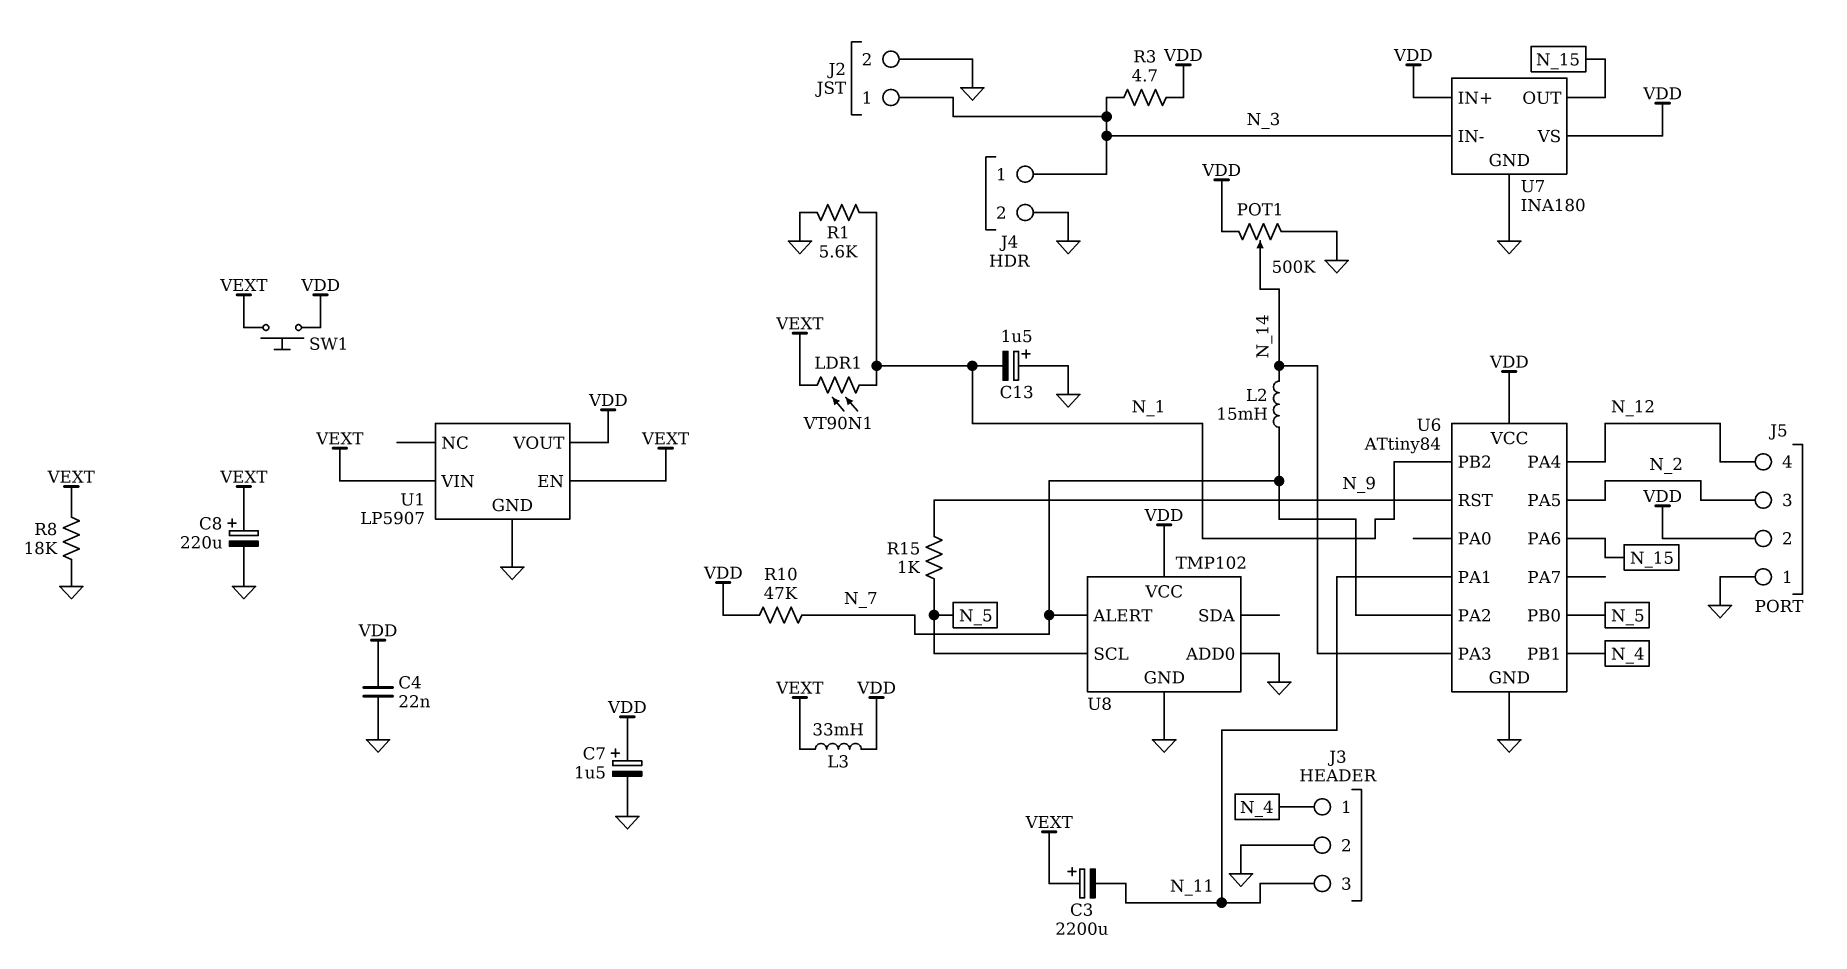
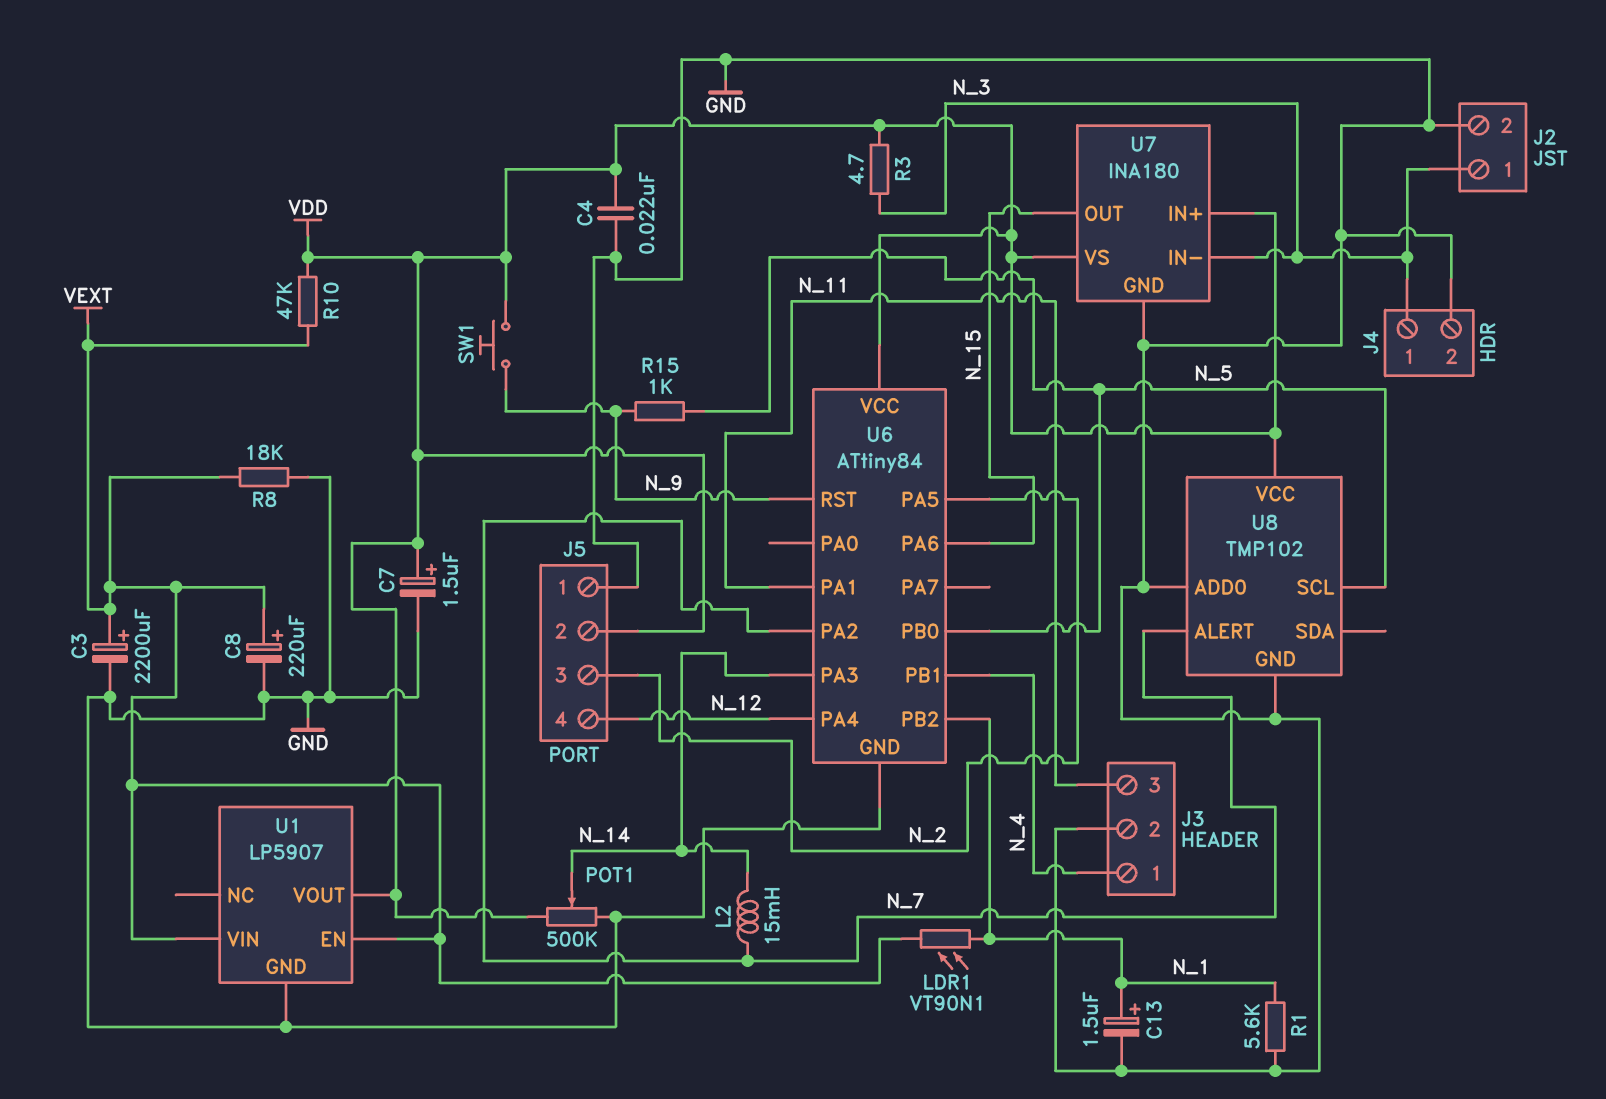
C3: 2200uF (plus VEXT, minus N_11) -> 2200uF (plus VEXT, minus GND)
C13: 1.5uF (plus GND, minus N_1) -> 1.5uF (plus N_1, minus GND)
L3: 33mH (VDD, VEXT) -> none
R10: 47k (N_7, VDD) -> 47k (VDD, VEXT)
SW1: button (VDD, VEXT) -> button (N_9, VDD)

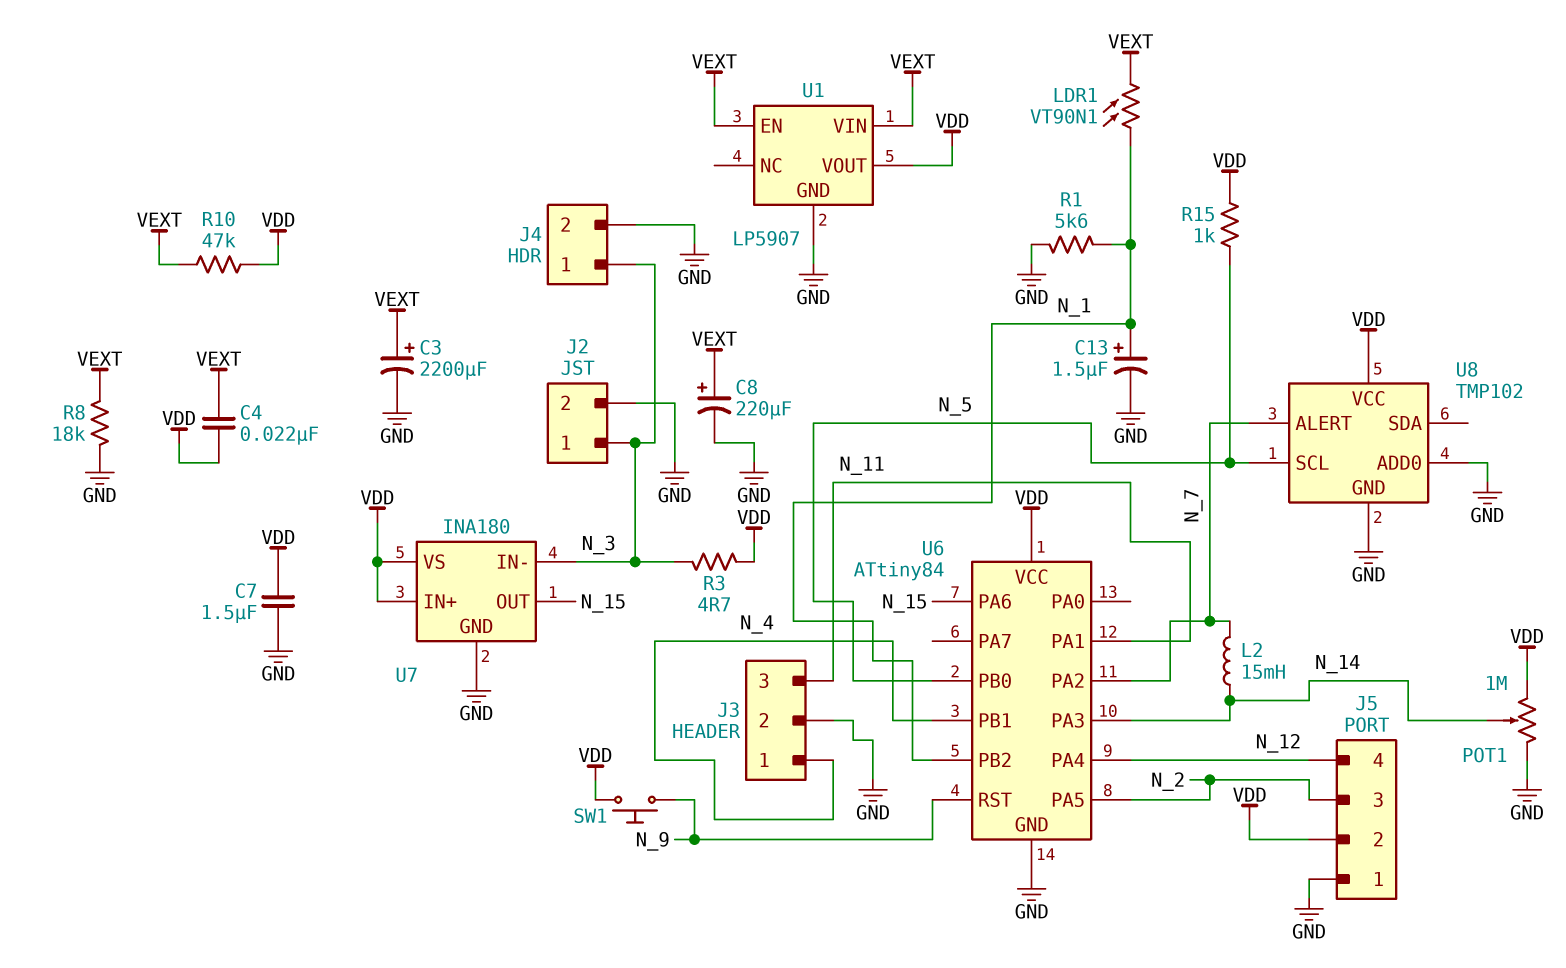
C4: 22nF (GND, VDD) -> 22nF (VDD, VEXT)
C7: 1.5uF (plus VDD, minus GND) -> 1.5uF (GND, VDD)
POT1: 500k (GND, VDD, wiper N_14) -> 1M (GND, VDD, wiper N_14)
R15: 1k (N_5, N_9) -> 1k (N_5, VDD)

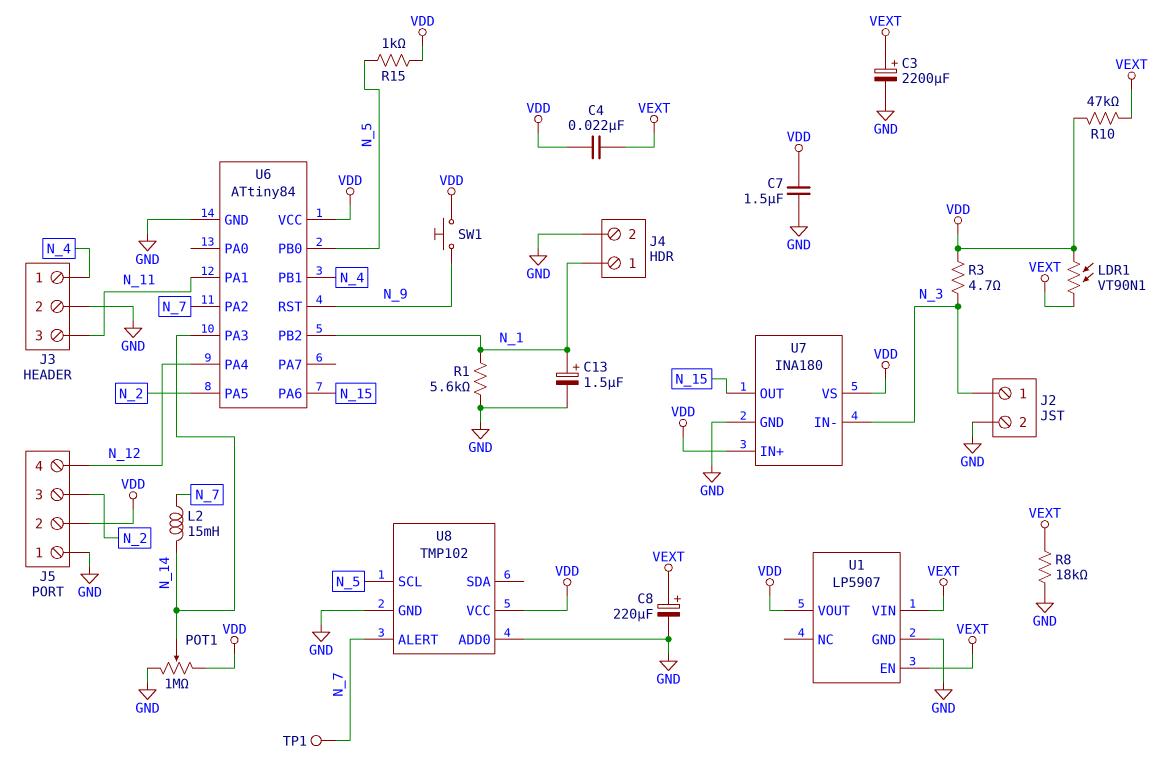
J4 pin 1: N_3 -> N_1
LDR1: VT90N1 (N_1, VEXT) -> VT90N1 (VDD, VEXT)
TP1: none -> test point (N_7)

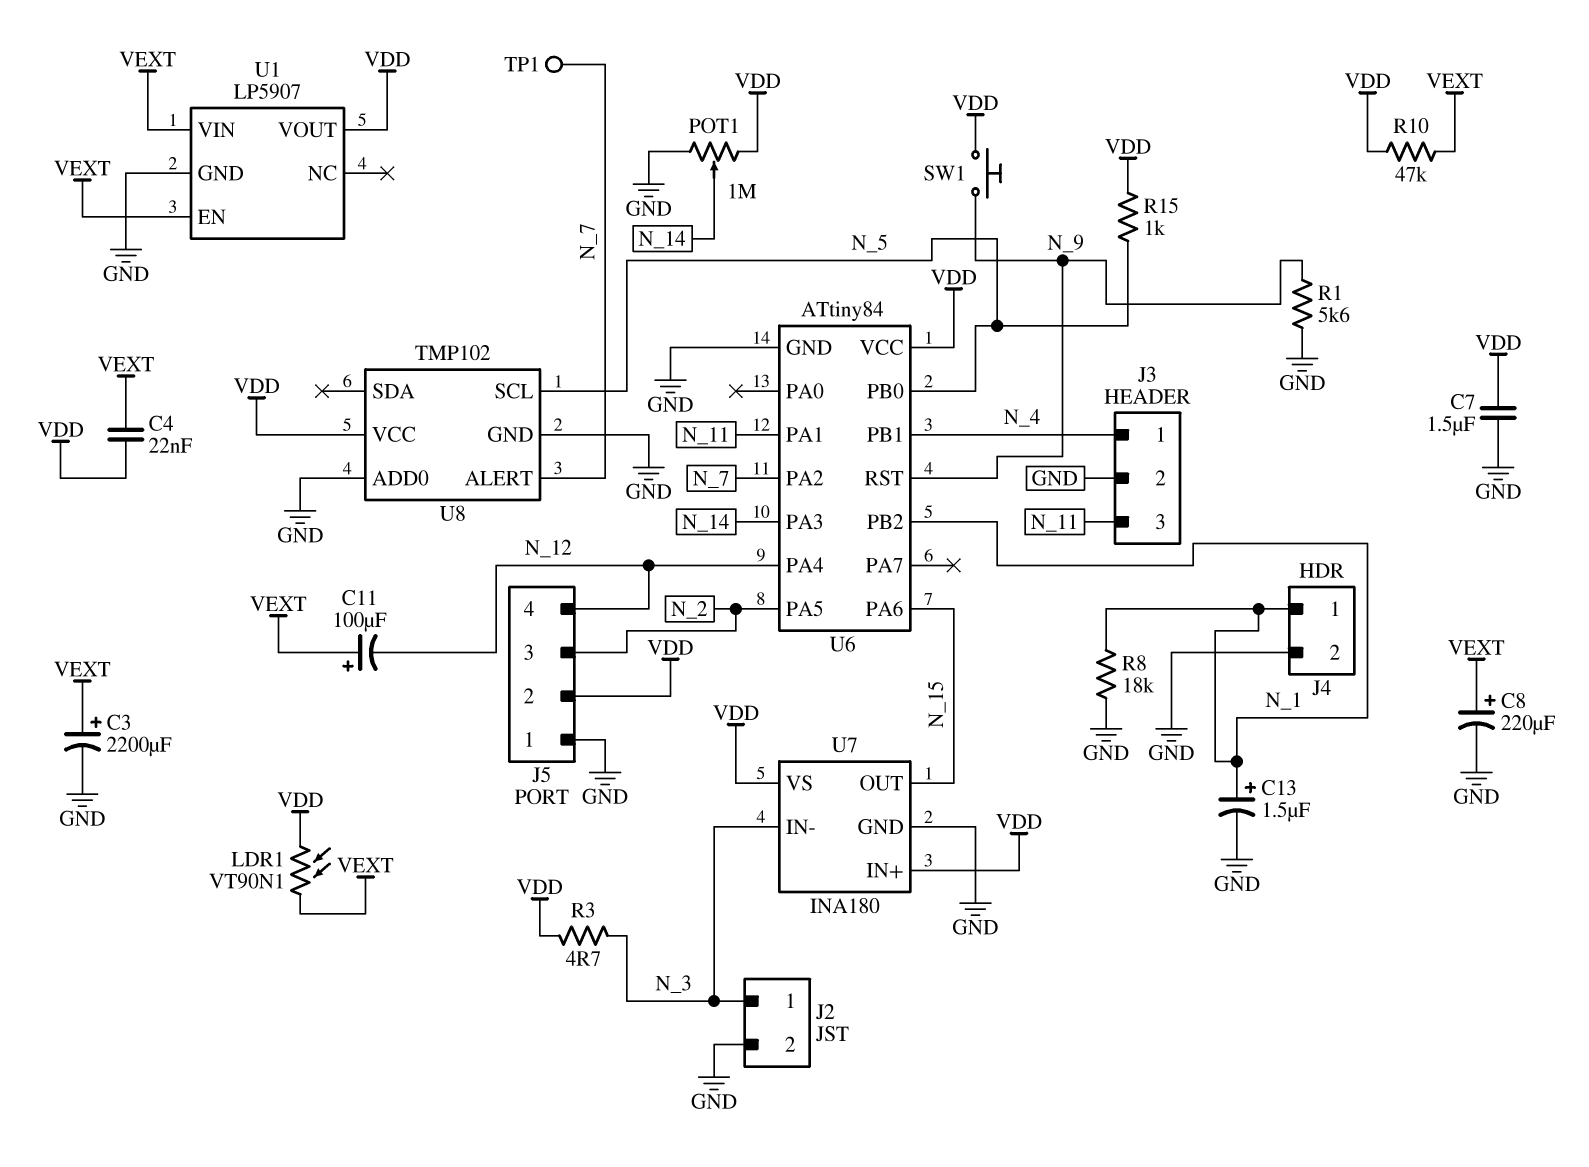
C11: none -> 100uF (plus VEXT, minus N_12)
L2: 15mH (N_7, N_14) -> none
R1: 5.6k (GND, N_1) -> 5.6k (GND, N_9)
R8: 18k (GND, VEXT) -> 18k (GND, N_1)

